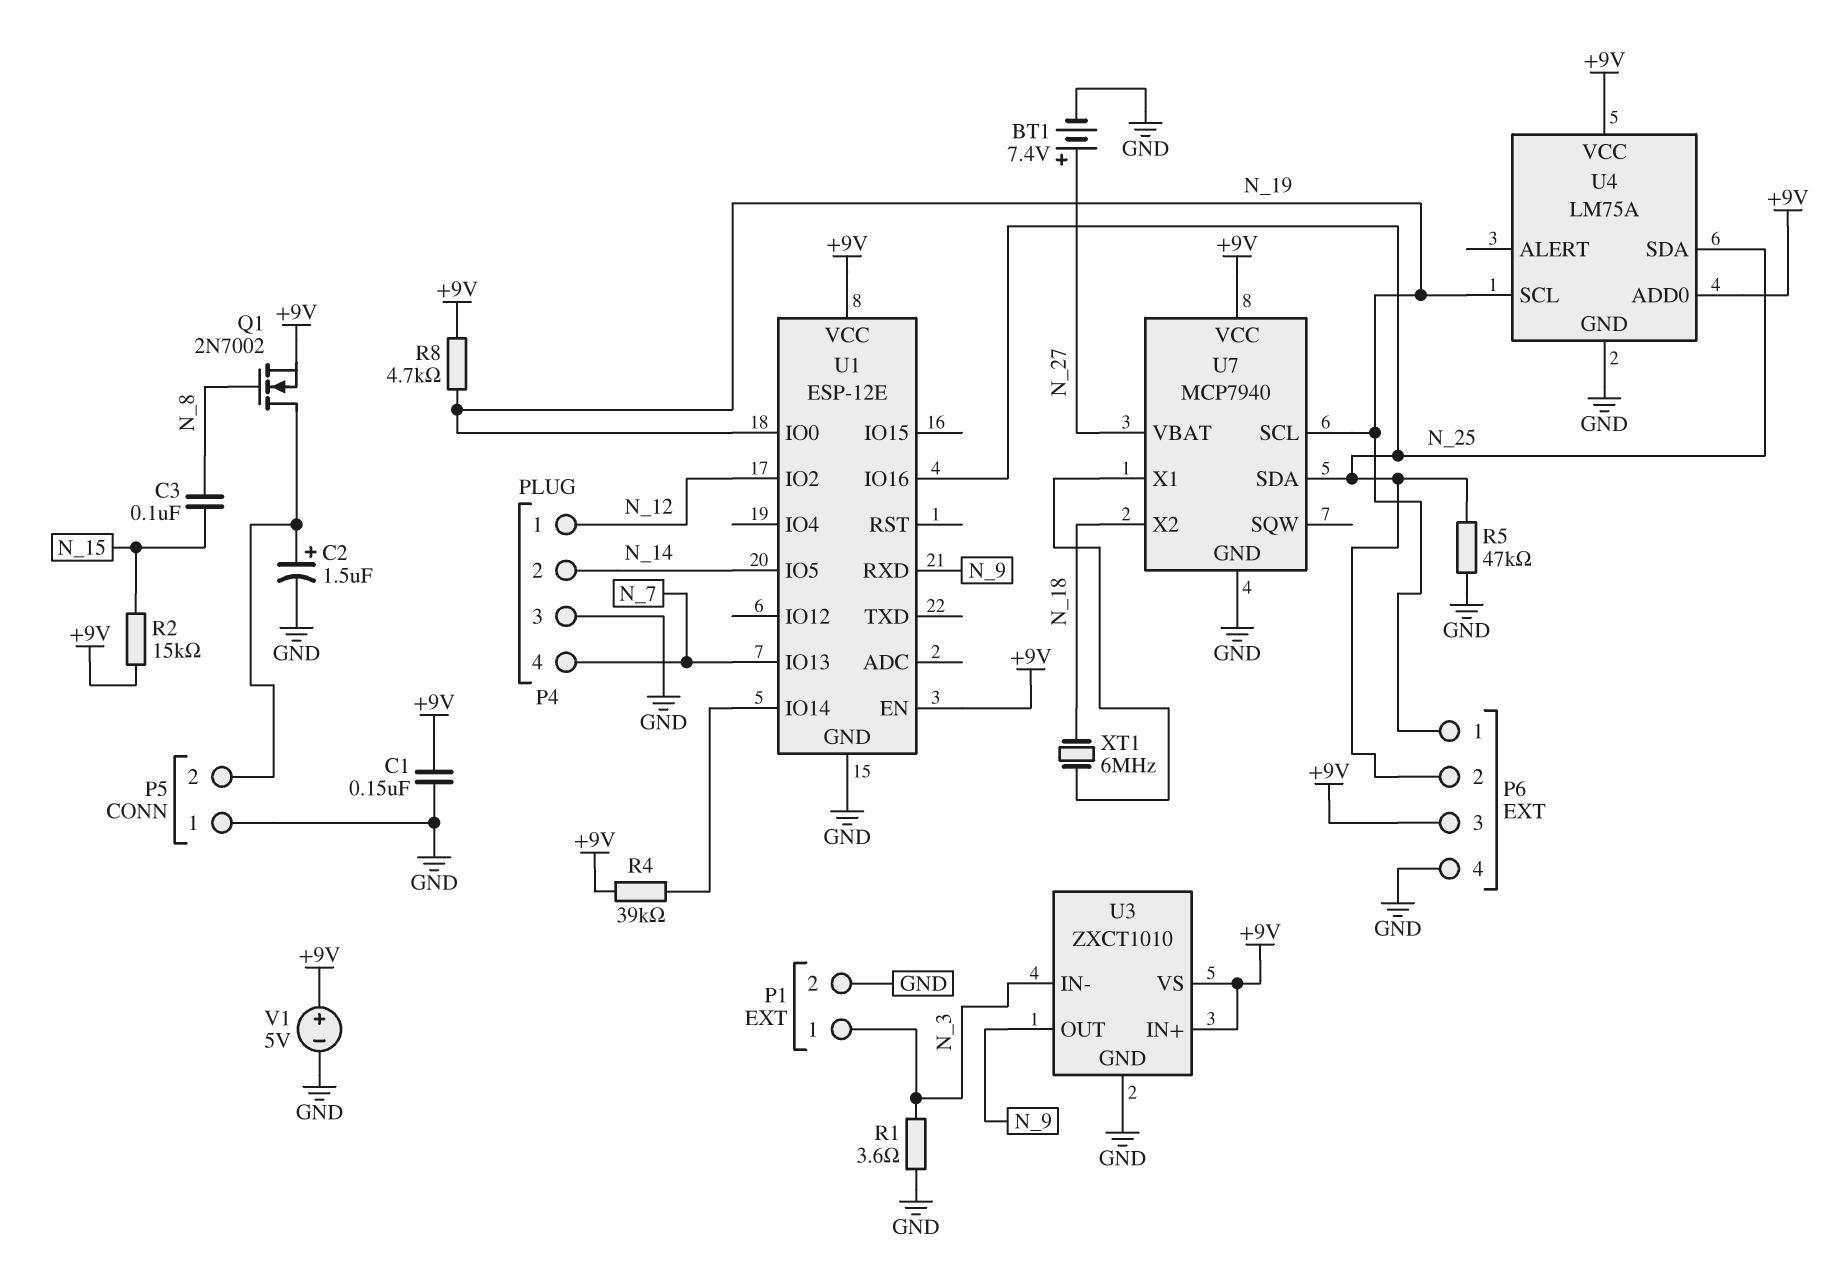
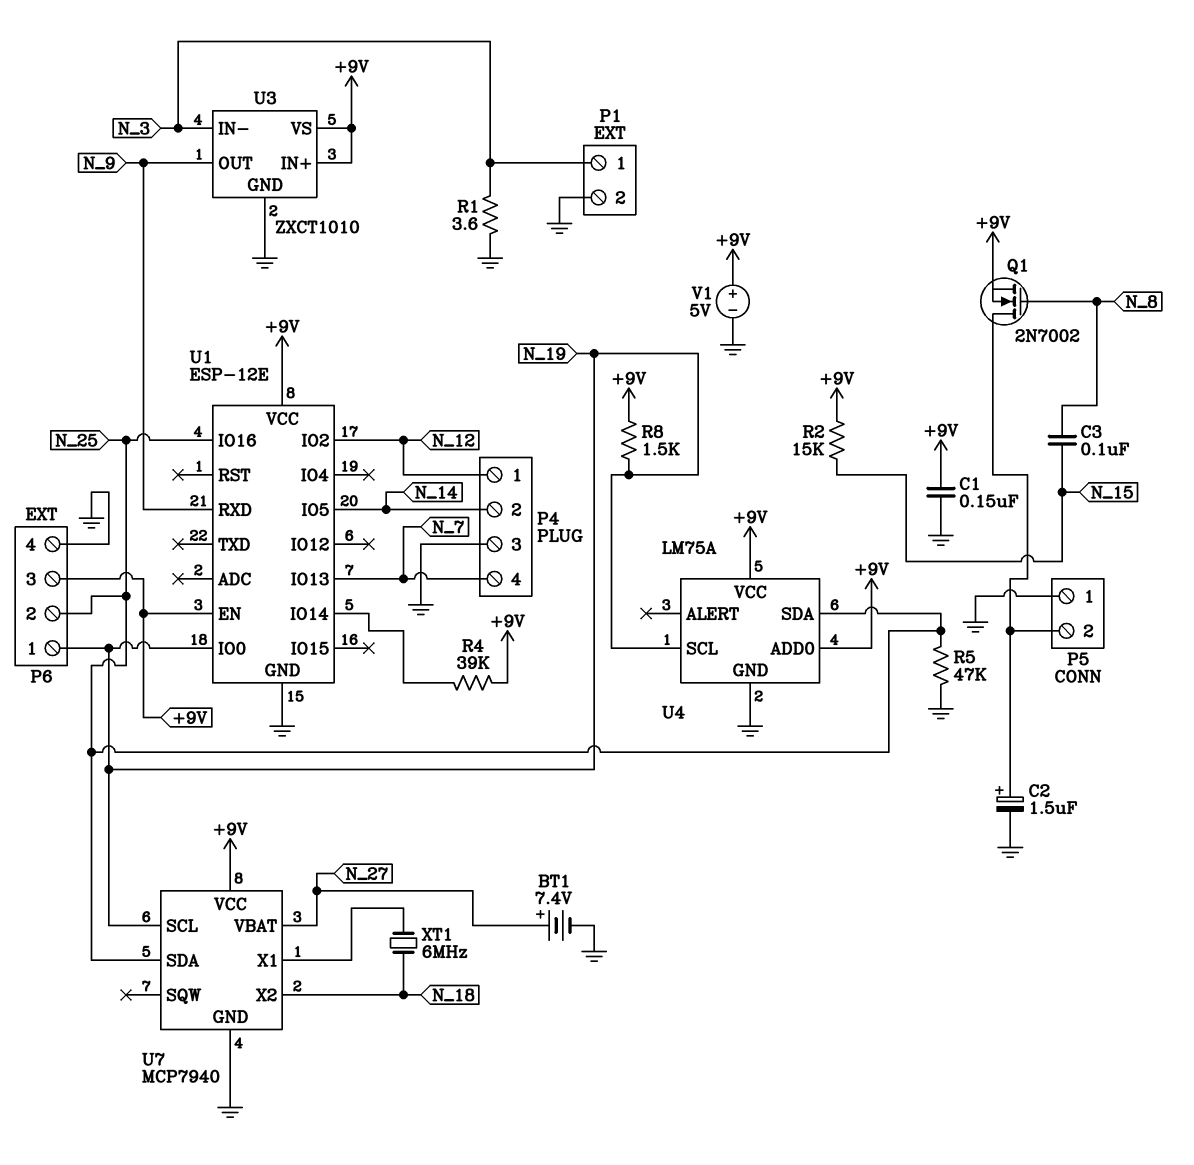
R8: 4.7k (+9V, N_19) -> 1.5k (+9V, N_19)

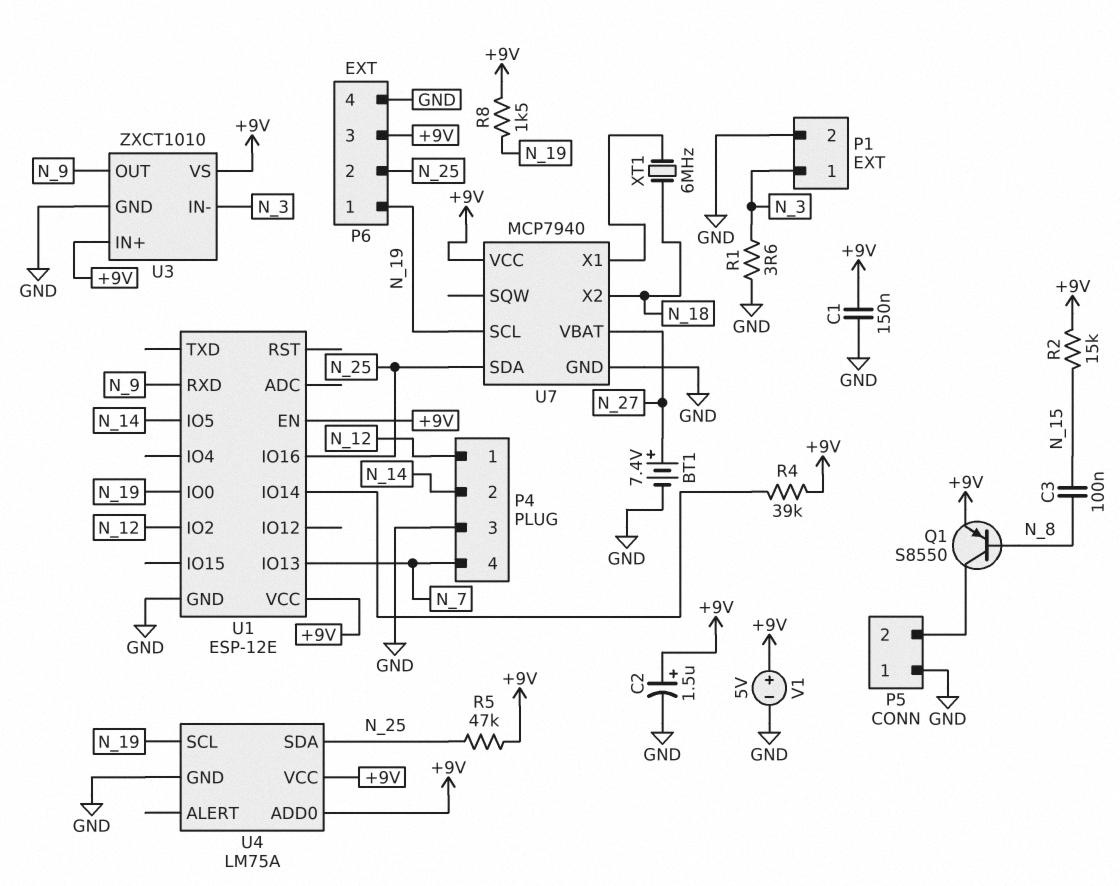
C2: 1.5uF (plus P5/2, minus GND) -> 1.5uF (plus +9V, minus GND)
Q1: NMOS 2N7002 (G N_8, D P5/2, S +9V) -> PNP S8550 (B N_8, C P5/2, E +9V)
R5: 47k (GND, N_25) -> 47k (+9V, N_25)

